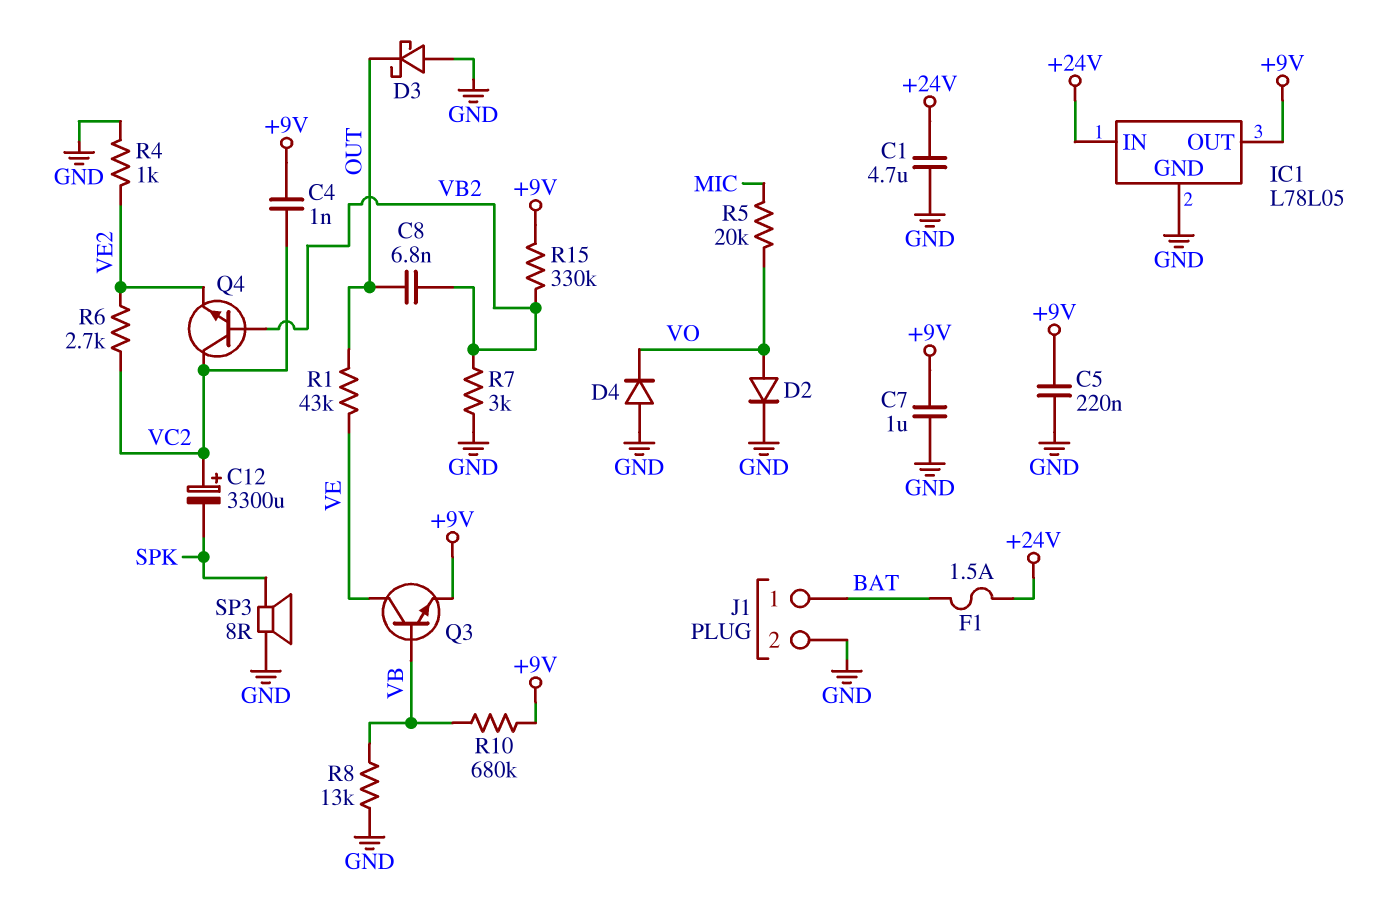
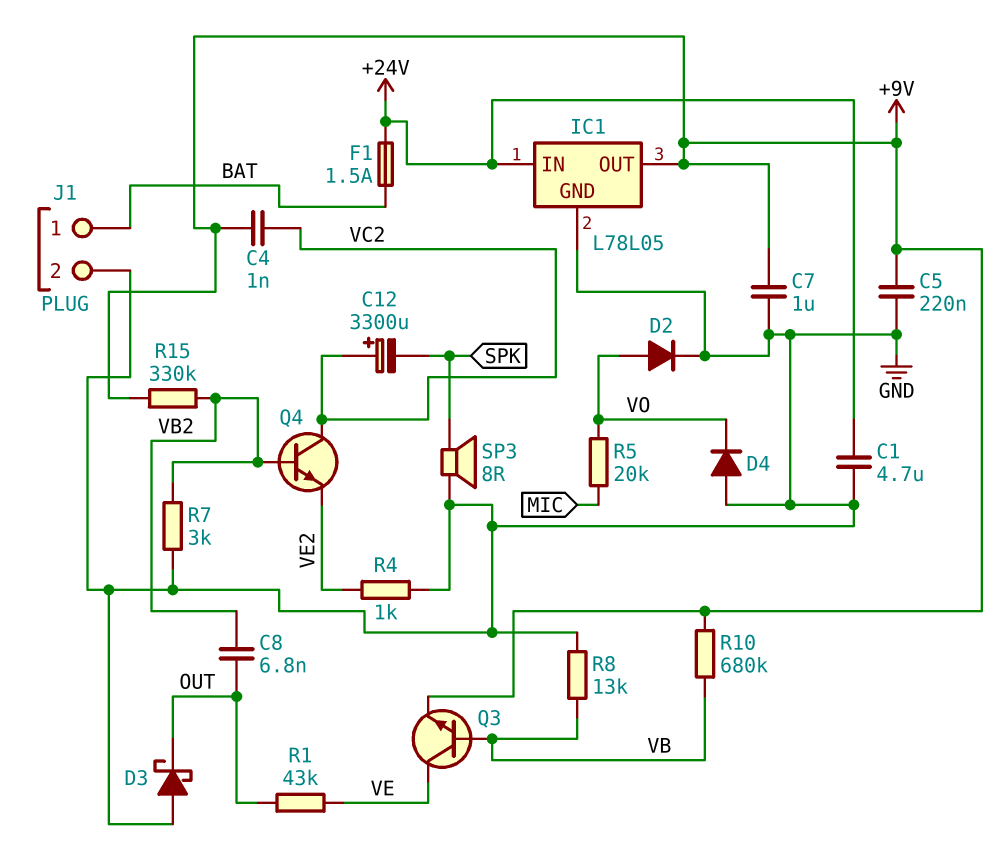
R6: 2.7k (VC2, VE2) -> none

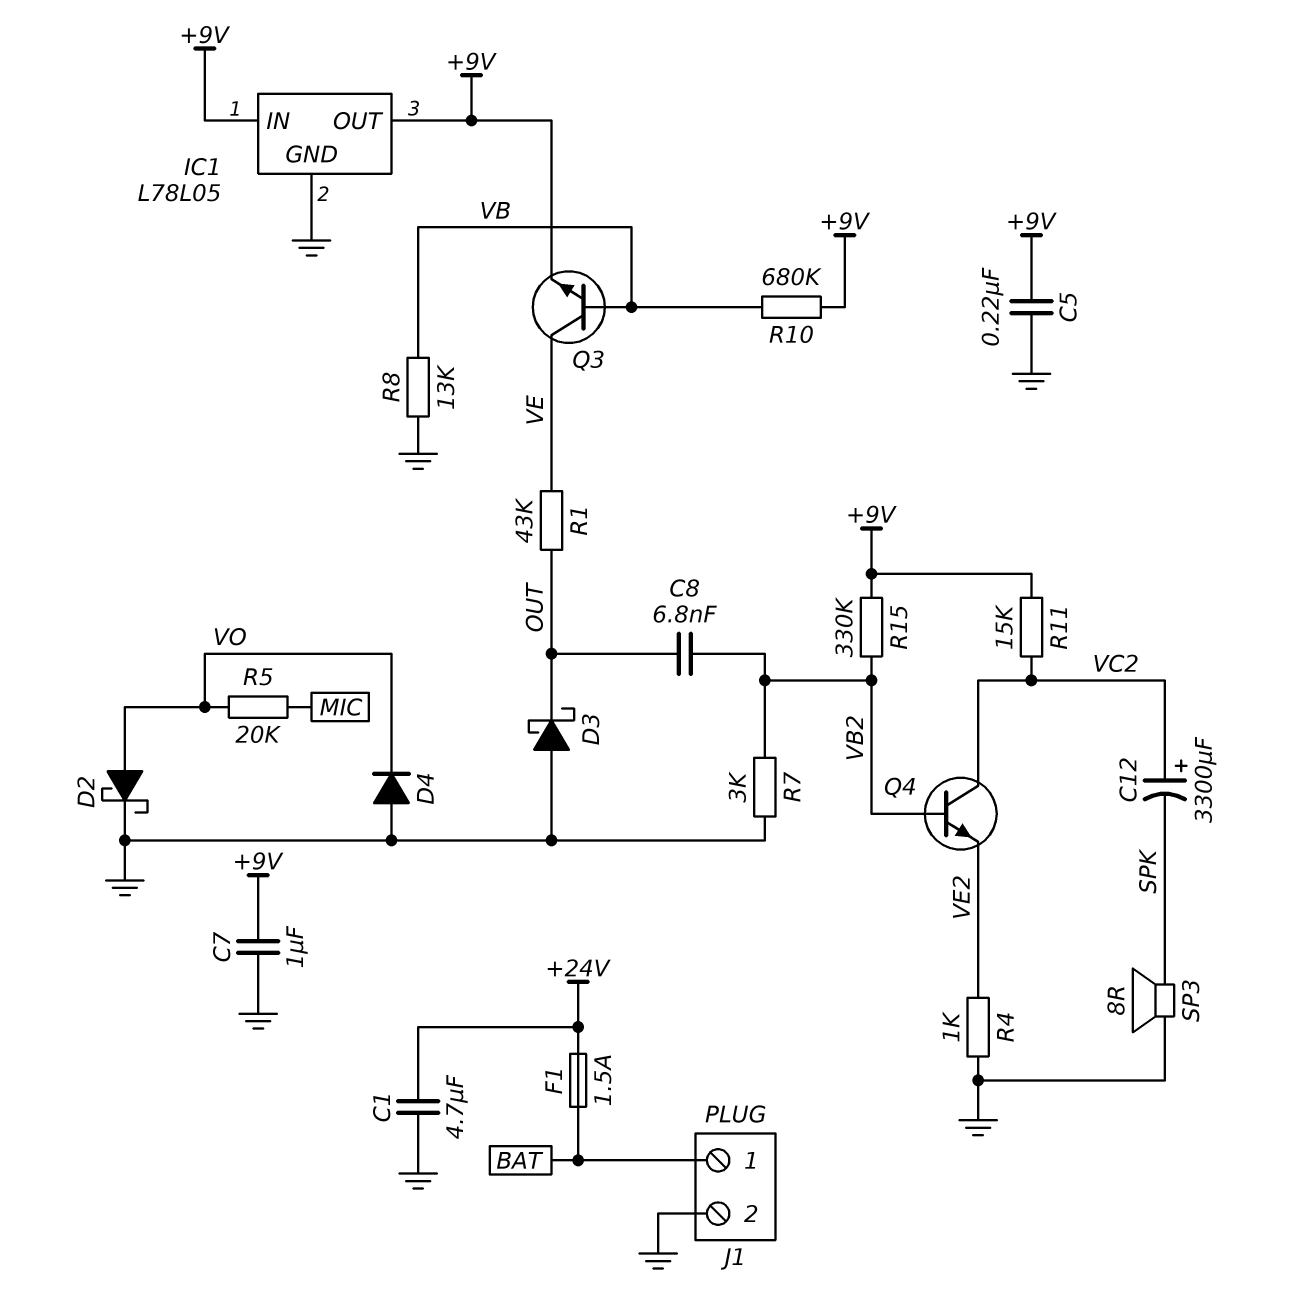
C4: 1nF (+9V, VC2) -> none
D2: diode (A VO, K GND) -> schottky (A VO, K GND)
IC1 pin IN: +24V -> +9V
R11: none -> 15k (+9V, VC2)

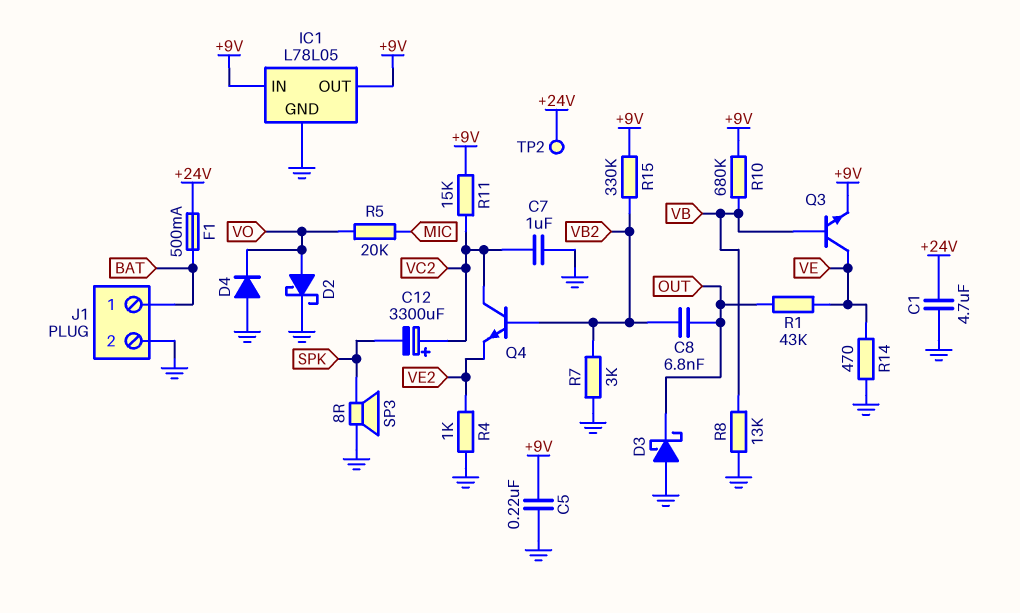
C7: 1uF (+9V, GND) -> 1uF (GND, VC2)
F1: 1.5A (+24V, BAT) -> 500mA (+24V, BAT)
R14: none -> 470 (GND, VE)
TP2: none -> test point (+24V)

